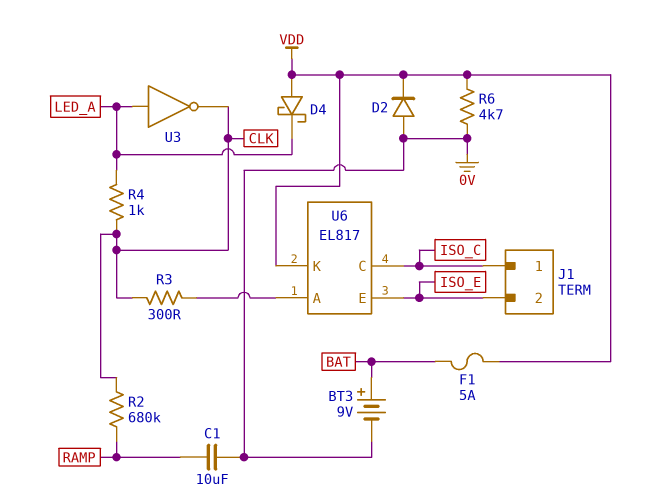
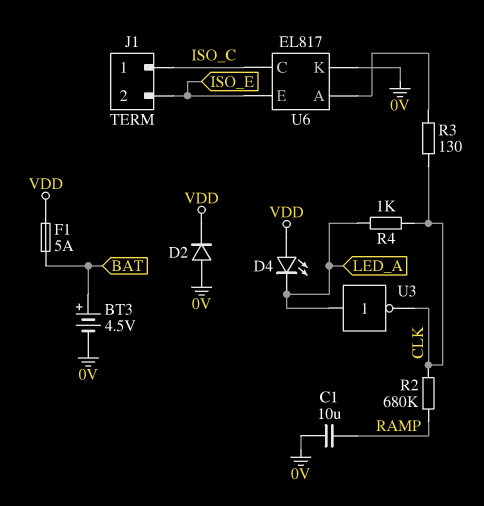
BT3: 9V (plus BAT, minus 0V) -> 4.5V (plus BAT, minus 0V)
D4: schottky (A VDD, K LED_A) -> LED (A VDD, K LED_A)
R3: 300 (CLK, U6/A) -> 130 (CLK, U6/A)
R6: 4.7k (0V, VDD) -> none
U6 pin K: VDD -> 0V

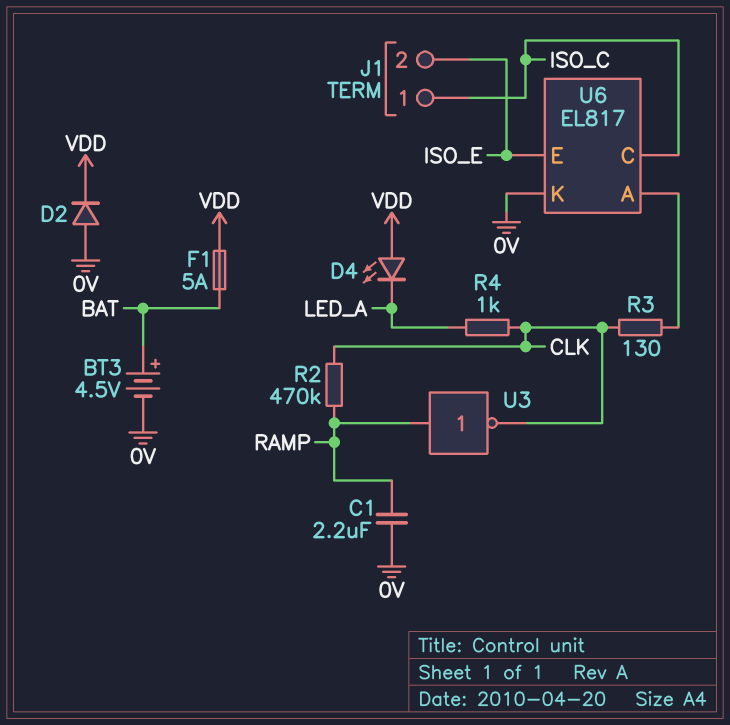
C1: 10uF (0V, RAMP) -> 2.2uF (0V, RAMP)
R2: 680k (CLK, RAMP) -> 470k (CLK, RAMP)
U3: NOT (in LED_A, out CLK) -> NOT (in RAMP, out CLK)

